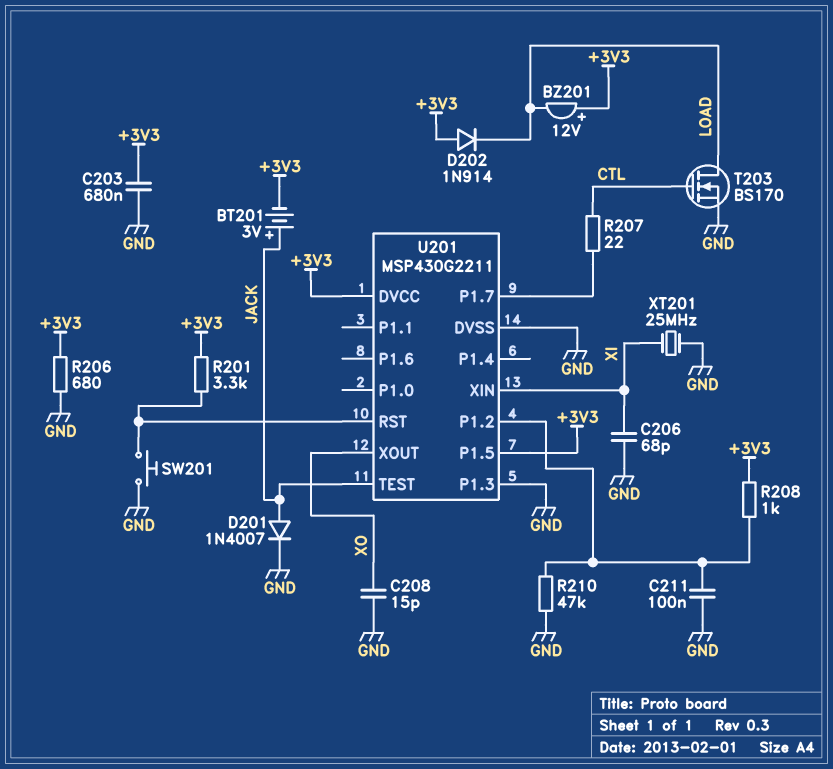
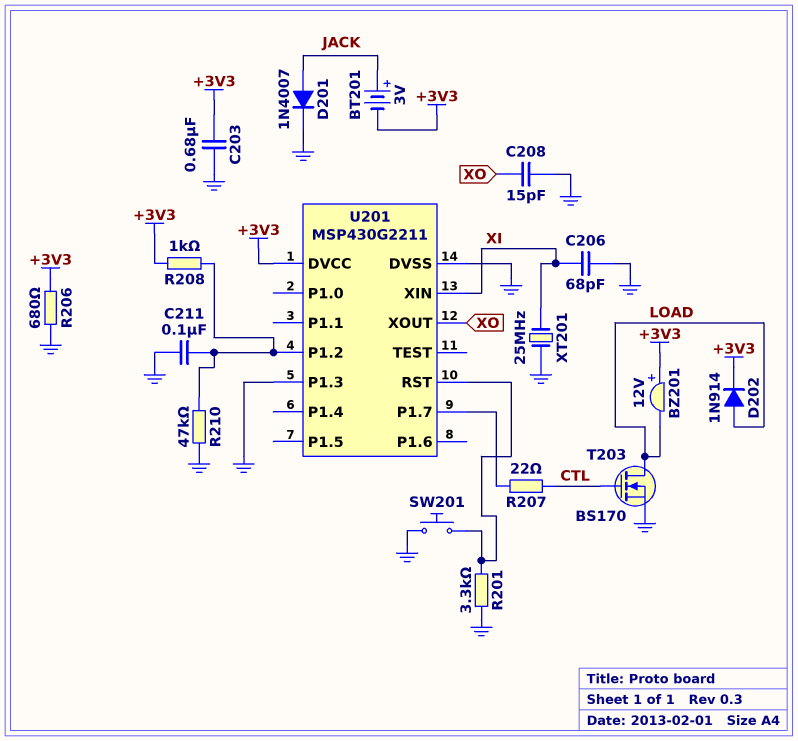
D202: diode 1N914 (A +3V3, K LOAD) -> diode 1N914 (A LOAD, K +3V3)
R201: 3.3k (+3V3, U201/RST) -> 3.3k (GND, U201/RST)
U201 pin P1.5: +3V3 -> none
U201 pin TEST: JACK -> none

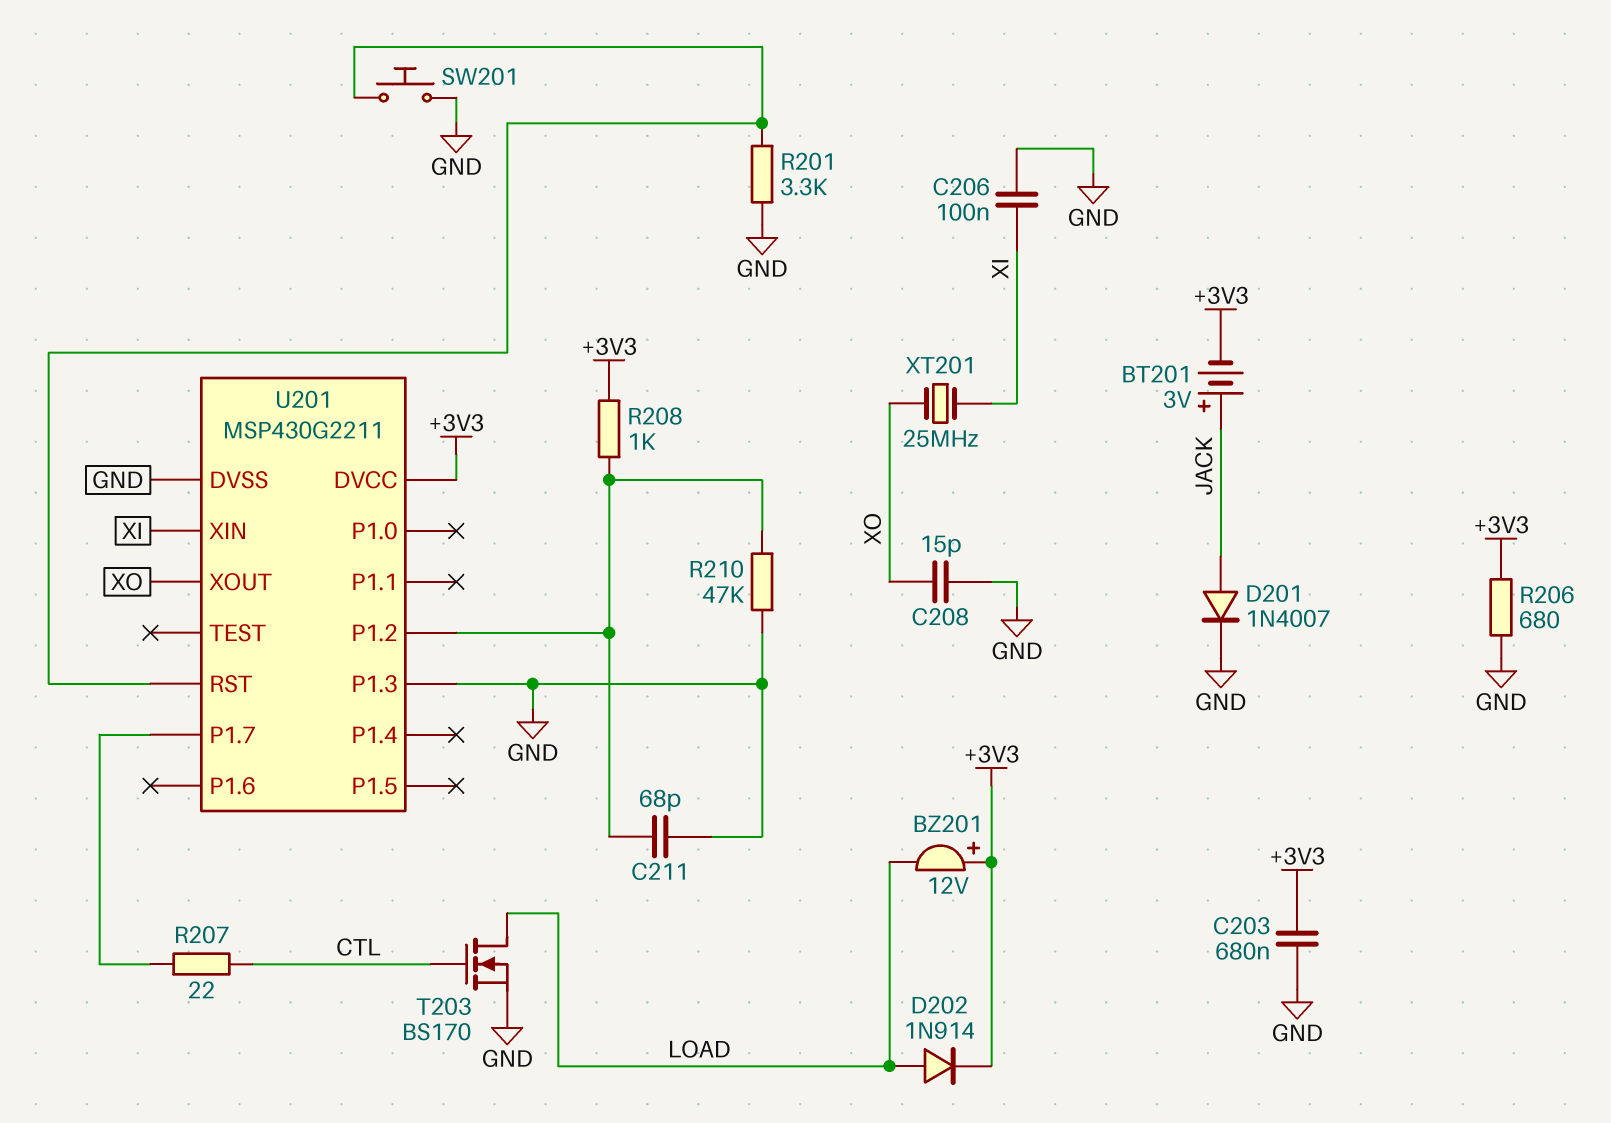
C206: 68pF (GND, XI) -> 100nF (GND, XI)
C211: 100nF (GND, U201/P1.2) -> 68pF (GND, U201/P1.2)
XT201: 25MHz (GND, XI) -> 25MHz (XI, XO)

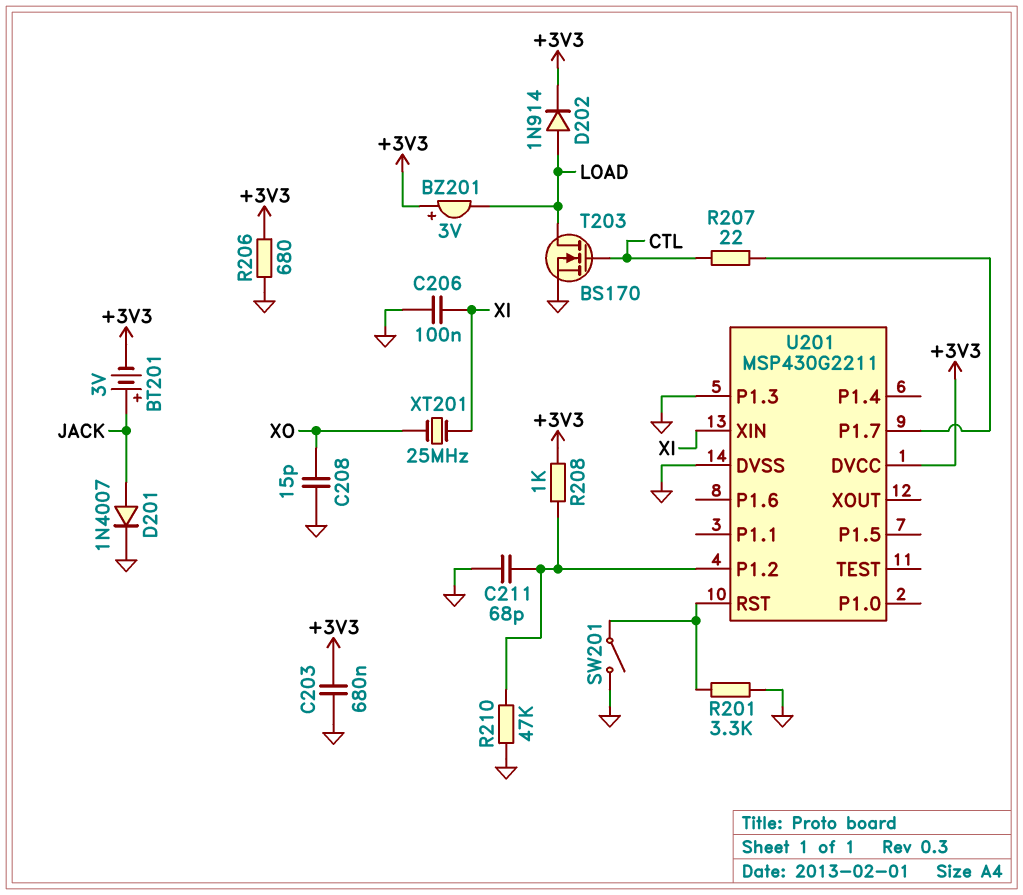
BZ201: buzzer 12V (plus +3V3, minus LOAD) -> buzzer 3V (plus +3V3, minus LOAD)
SW201: button (GND, U201/RST) -> switch (GND, U201/RST)
U201 pin XOUT: XO -> none

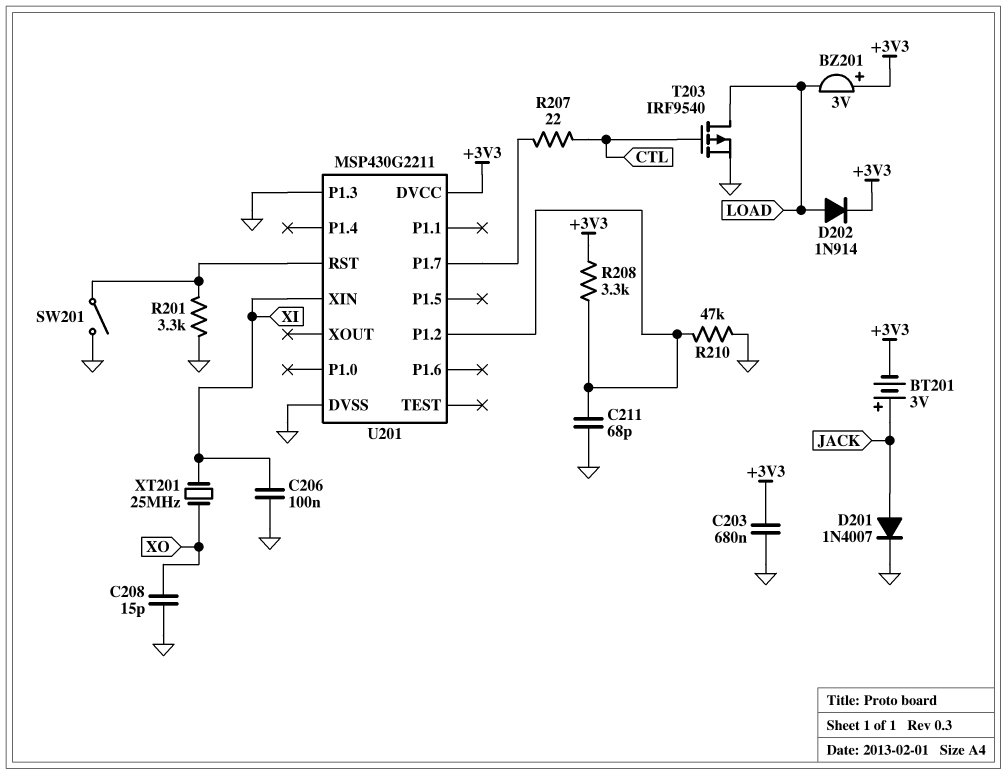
R206: 680 (+3V3, GND) -> none
R208: 1k (+3V3, U201/P1.2) -> 3.3k (+3V3, U201/P1.2)
T203: NMOS BS170 (G CTL, D LOAD, S GND) -> PMOS IRF9540 (G CTL, D LOAD, S GND)

